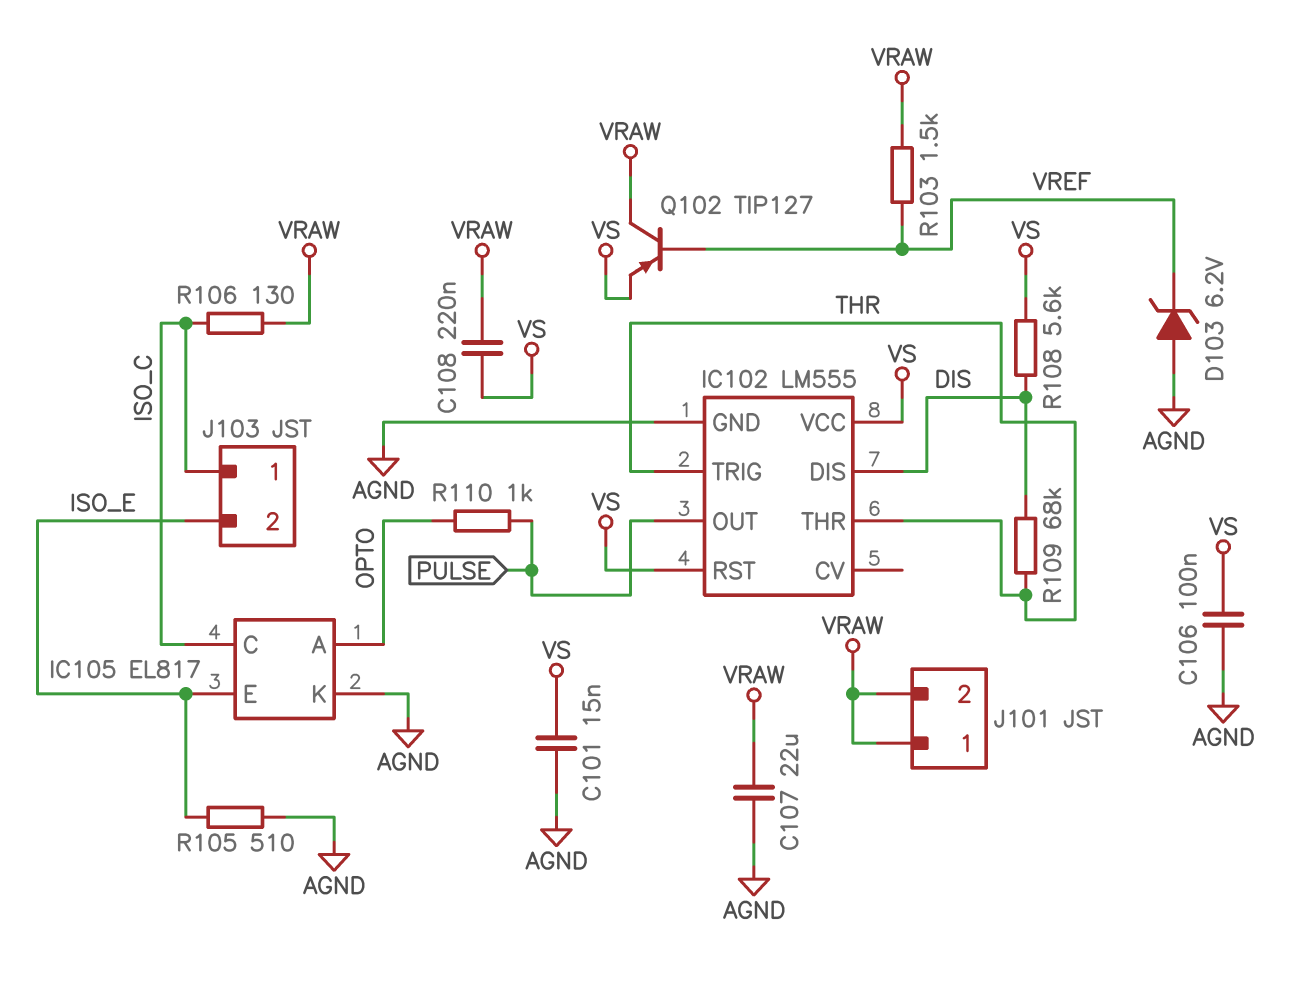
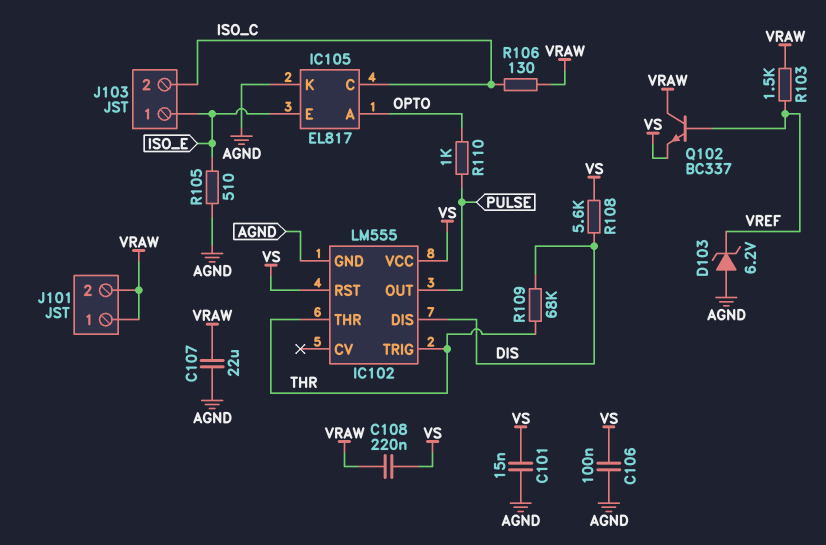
J103 pin 1: ISO_C -> ISO_E
J103 pin 2: ISO_E -> ISO_C
Q102: PNP TIP127 (B VREF, C VRAW, E VS) -> NPN BC337 (B VREF, C VRAW, E VS)

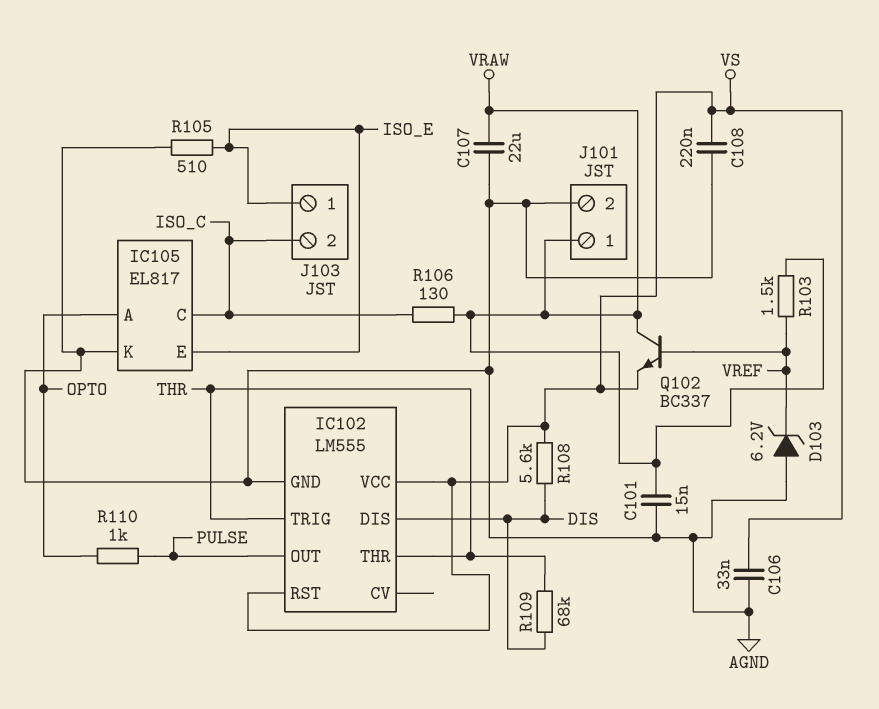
C101: 15nF (AGND, VS) -> 15nF (AGND, VRAW)
C106: 100nF (AGND, VS) -> 33nF (AGND, VS)
C108: 220nF (VRAW, VS) -> 220nF (AGND, VS)
J101 pin 2: VRAW -> AGND

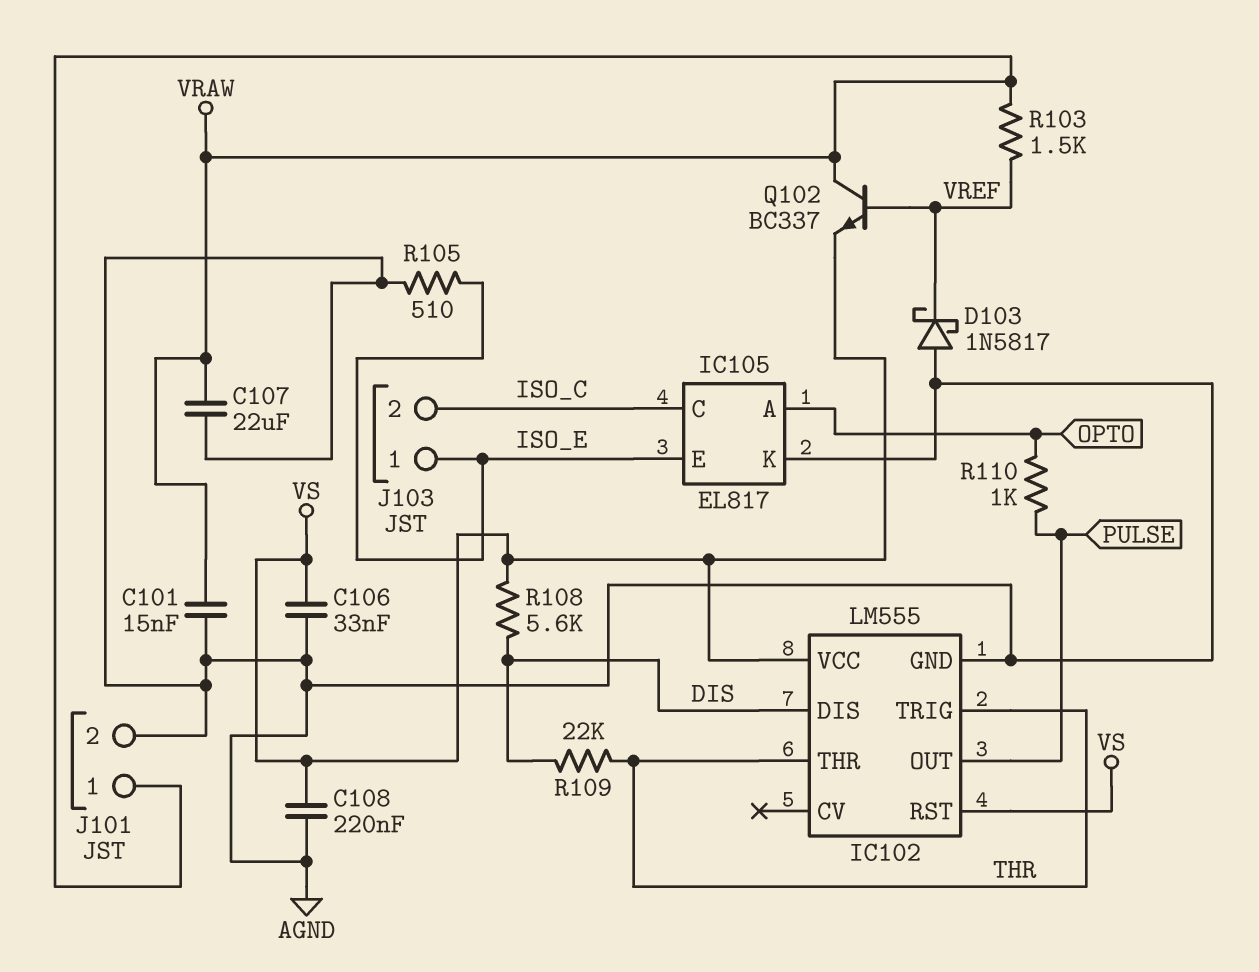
D103: zener 6.2V (A AGND, K VREF) -> schottky 1N5817 (A AGND, K VREF)
R106: 130 (ISO_C, VRAW) -> none
R109: 68k (DIS, THR) -> 22k (DIS, THR)

